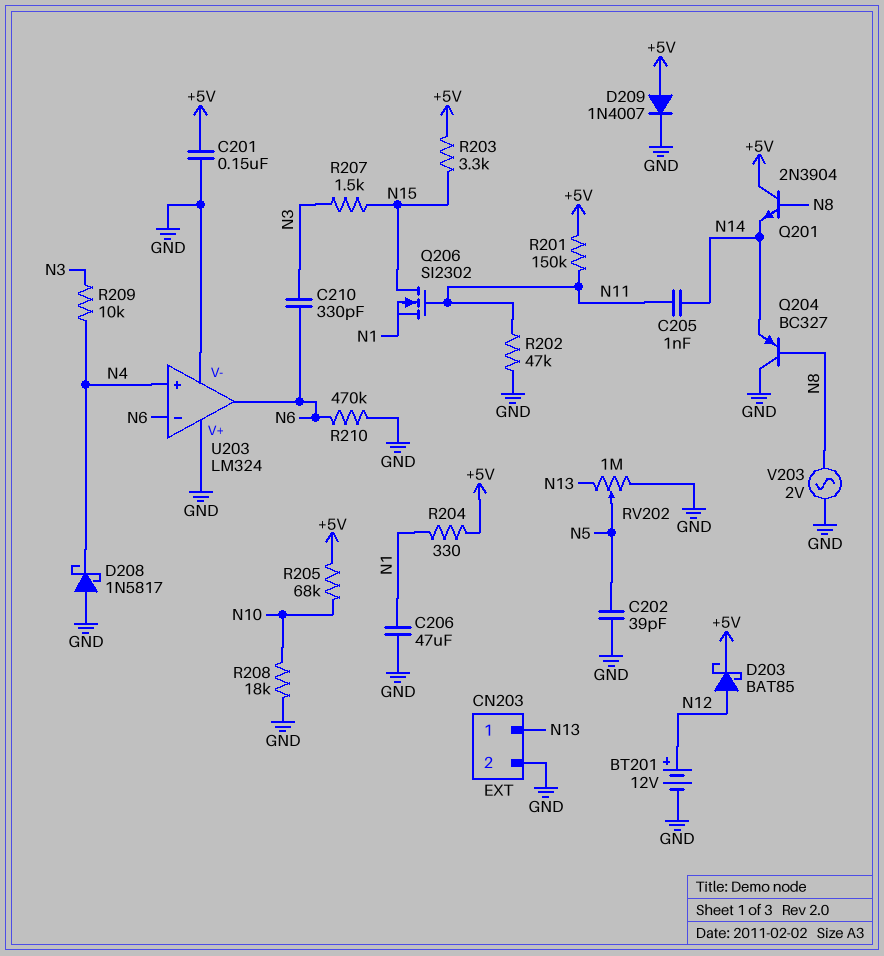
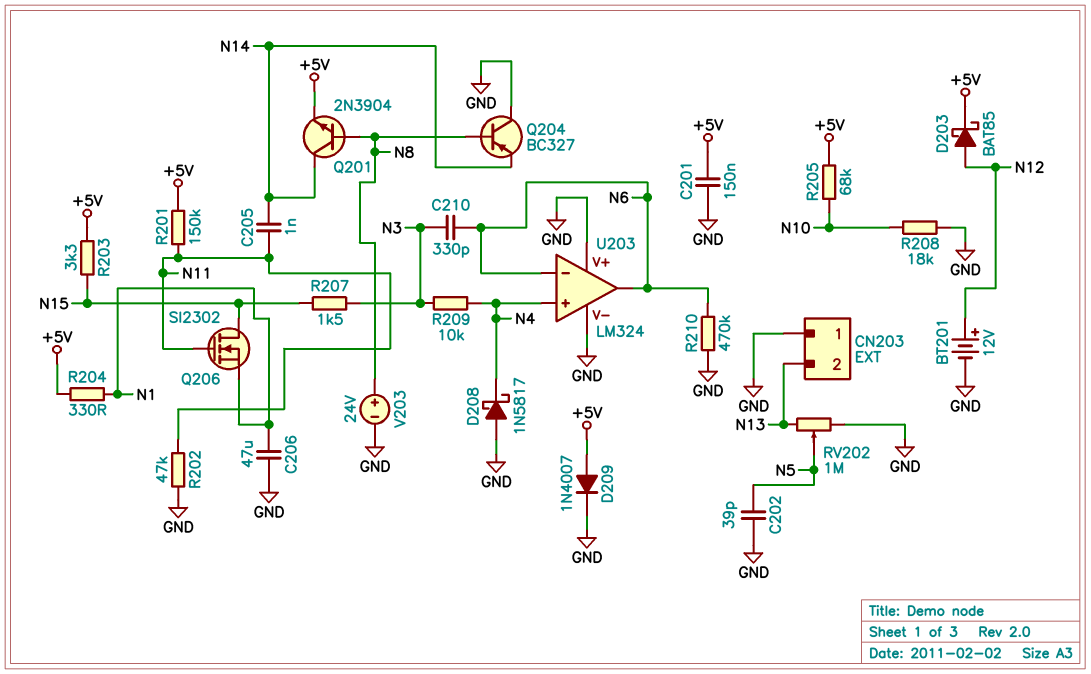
CN203 pin 1: N13 -> GND
CN203 pin 2: GND -> N13
Q201: NPN 2N3904 (B N8, C +5V, E N14) -> NPN 2N3904 (B N8, C N14, E +5V)
V203: AC 2V (GND, N8) -> 24V (plus N8, minus GND)

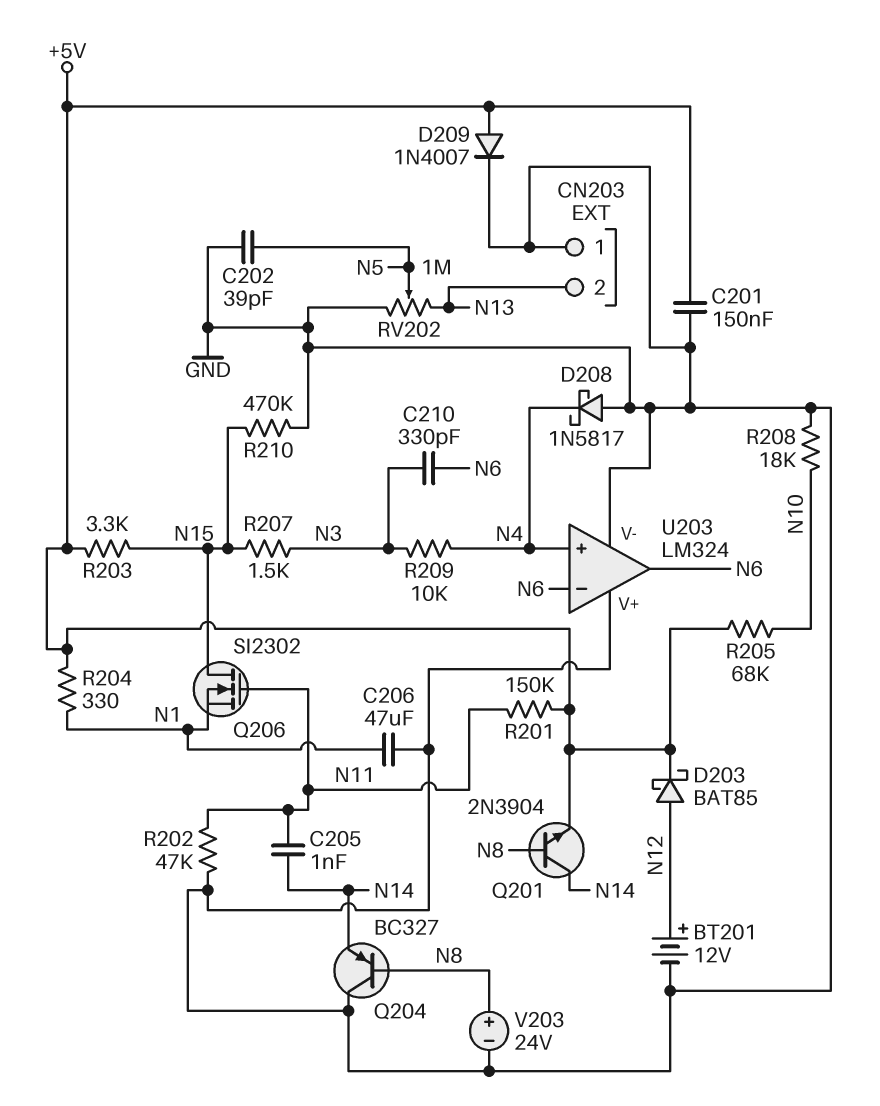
R210: 470k (GND, N6) -> 470k (GND, N15)

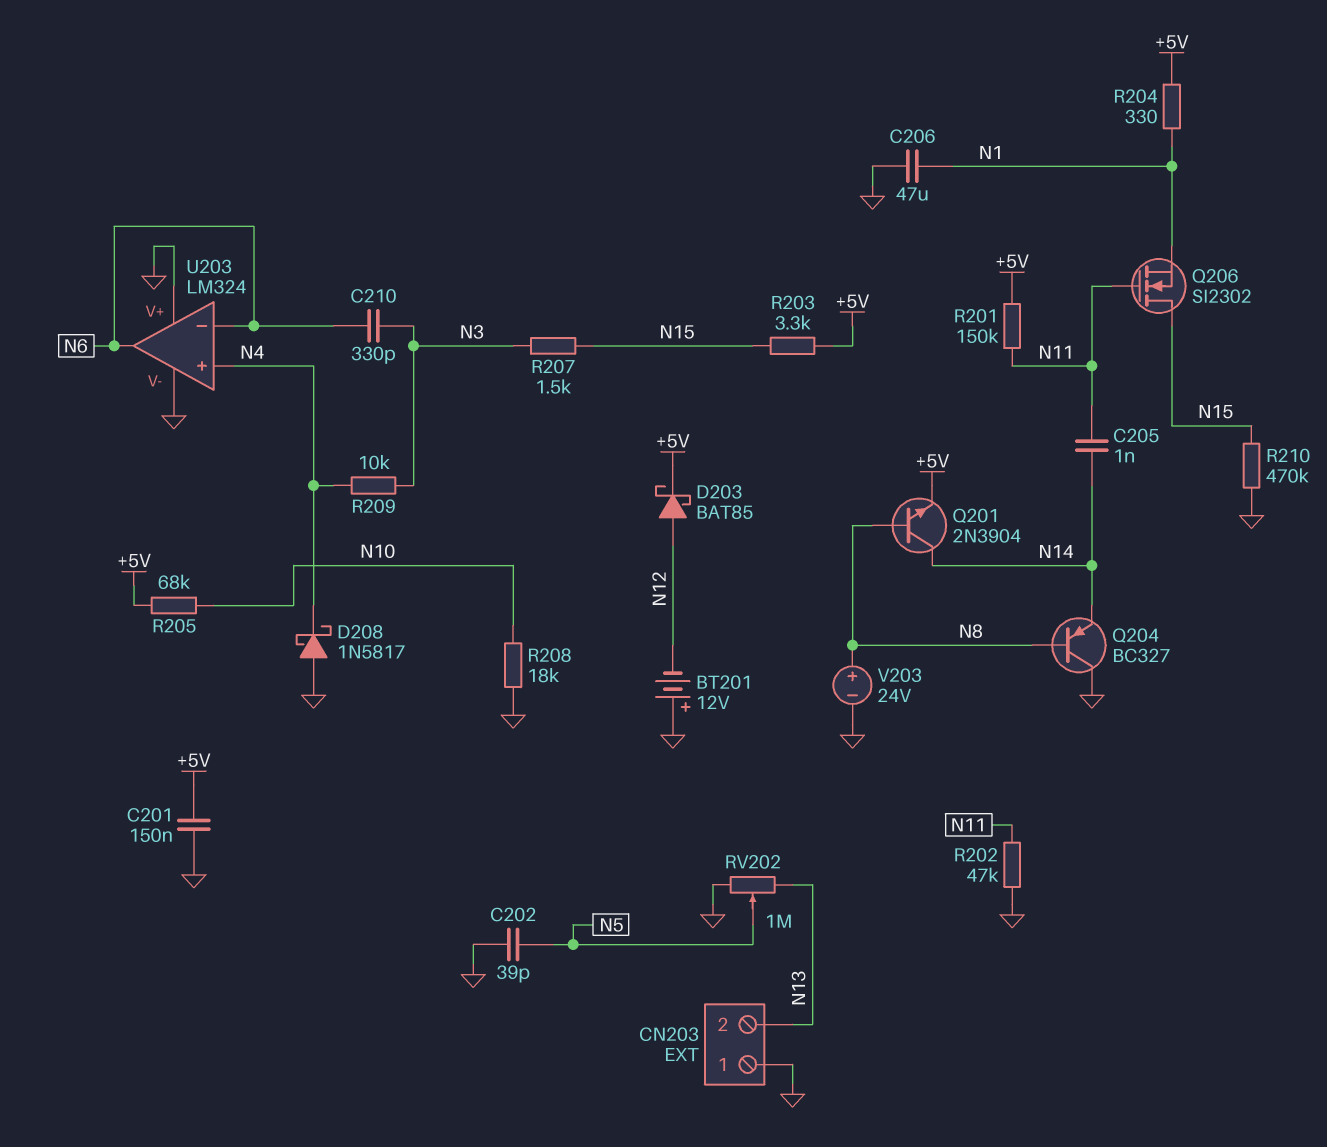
BT201: 12V (plus N12, minus GND) -> 12V (plus GND, minus N12)
D209: diode 1N4007 (A +5V, K GND) -> none

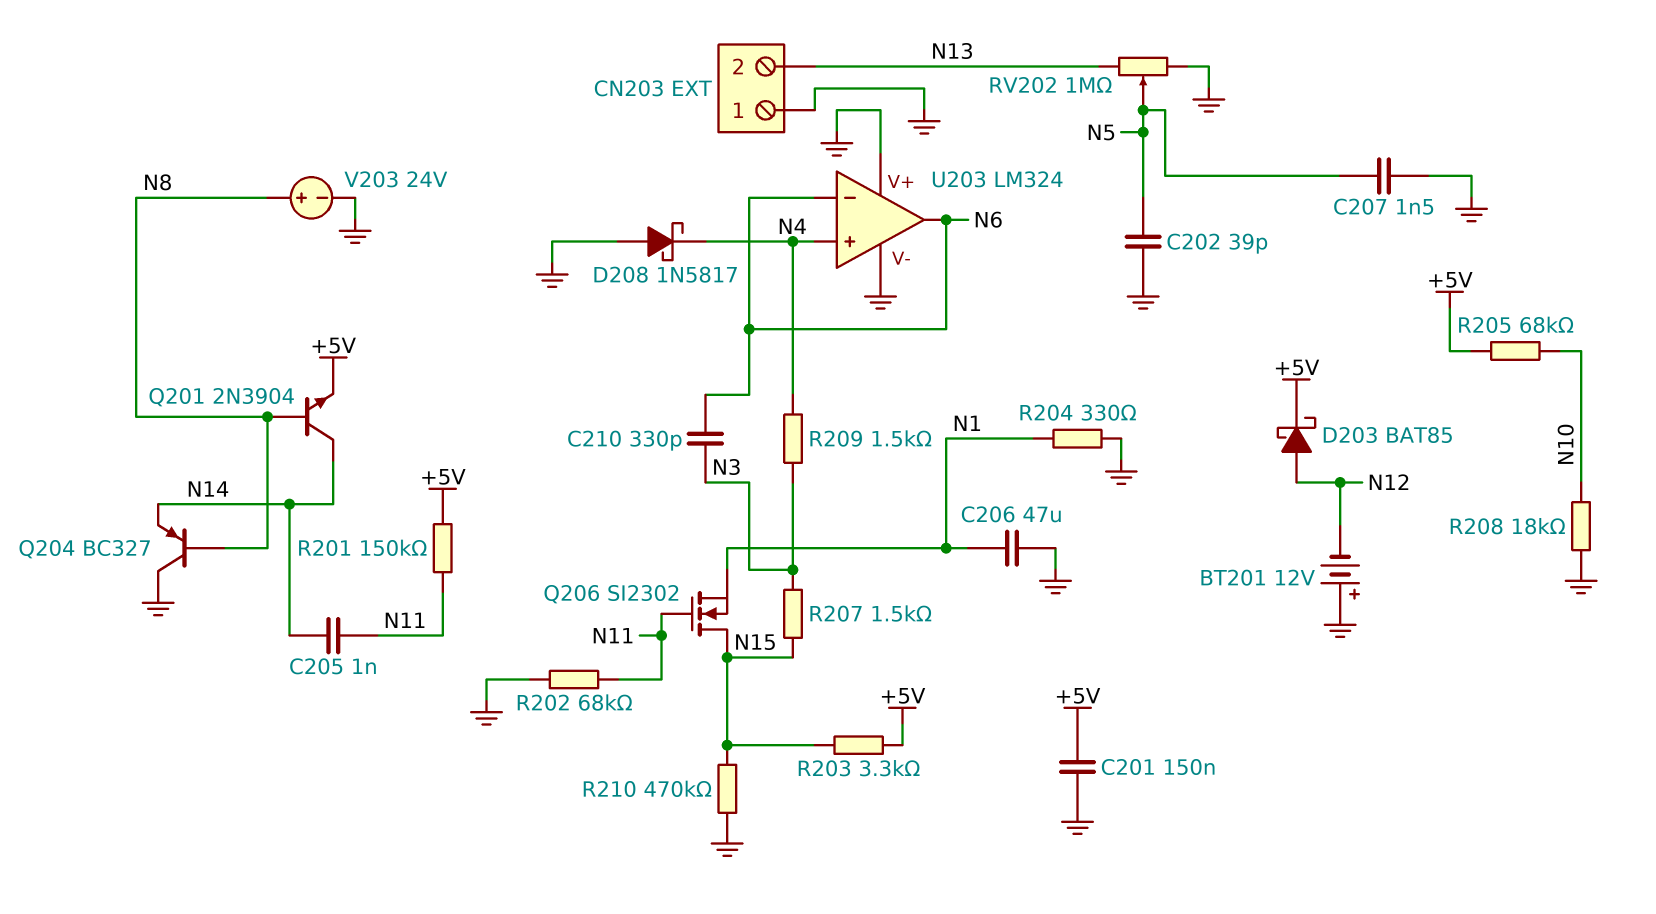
C207: none -> 1.5nF (GND, N5)
R202: 47k (GND, N11) -> 68k (GND, N11)
R204: 330 (+5V, N1) -> 330 (GND, N1)
R209: 10k (N3, N4) -> 1.5k (N3, N4)

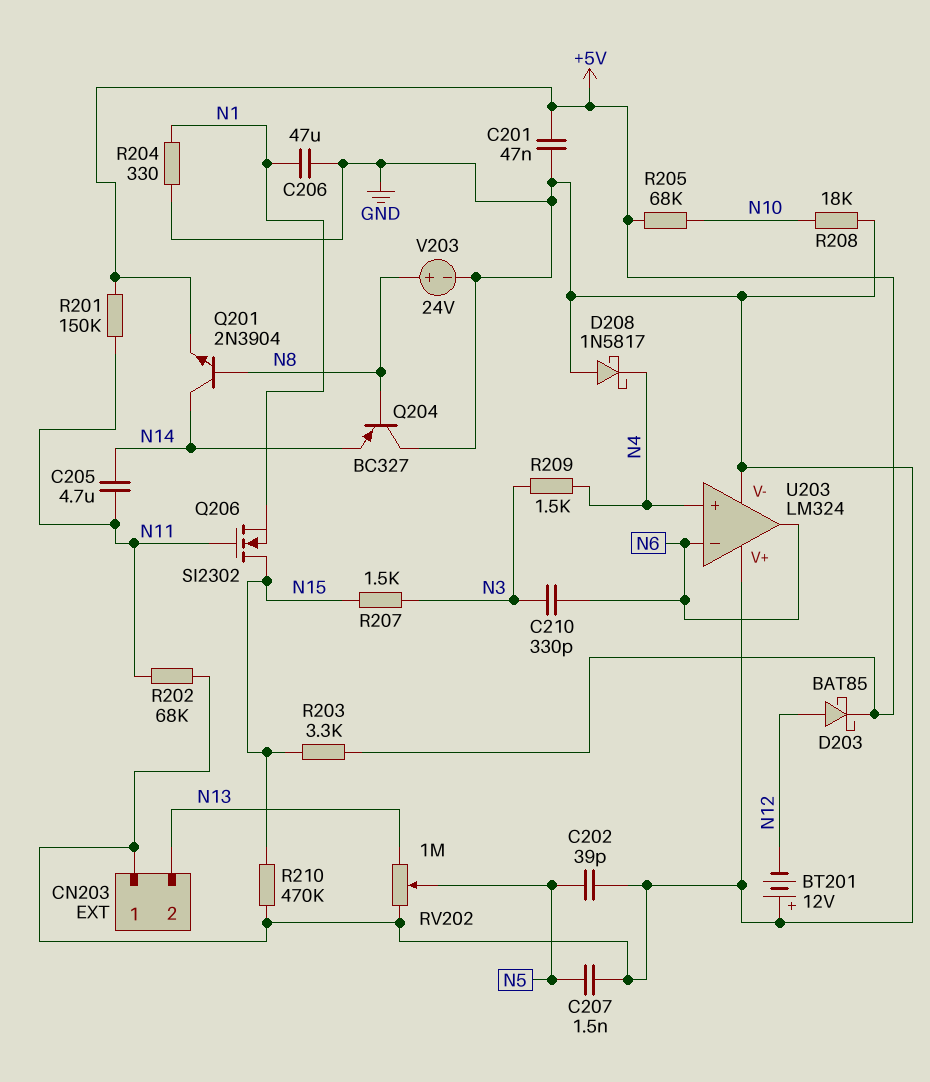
C201: 150nF (+5V, GND) -> 47nF (+5V, GND)
C205: 1nF (N11, N14) -> 4.7uF (N11, N14)

